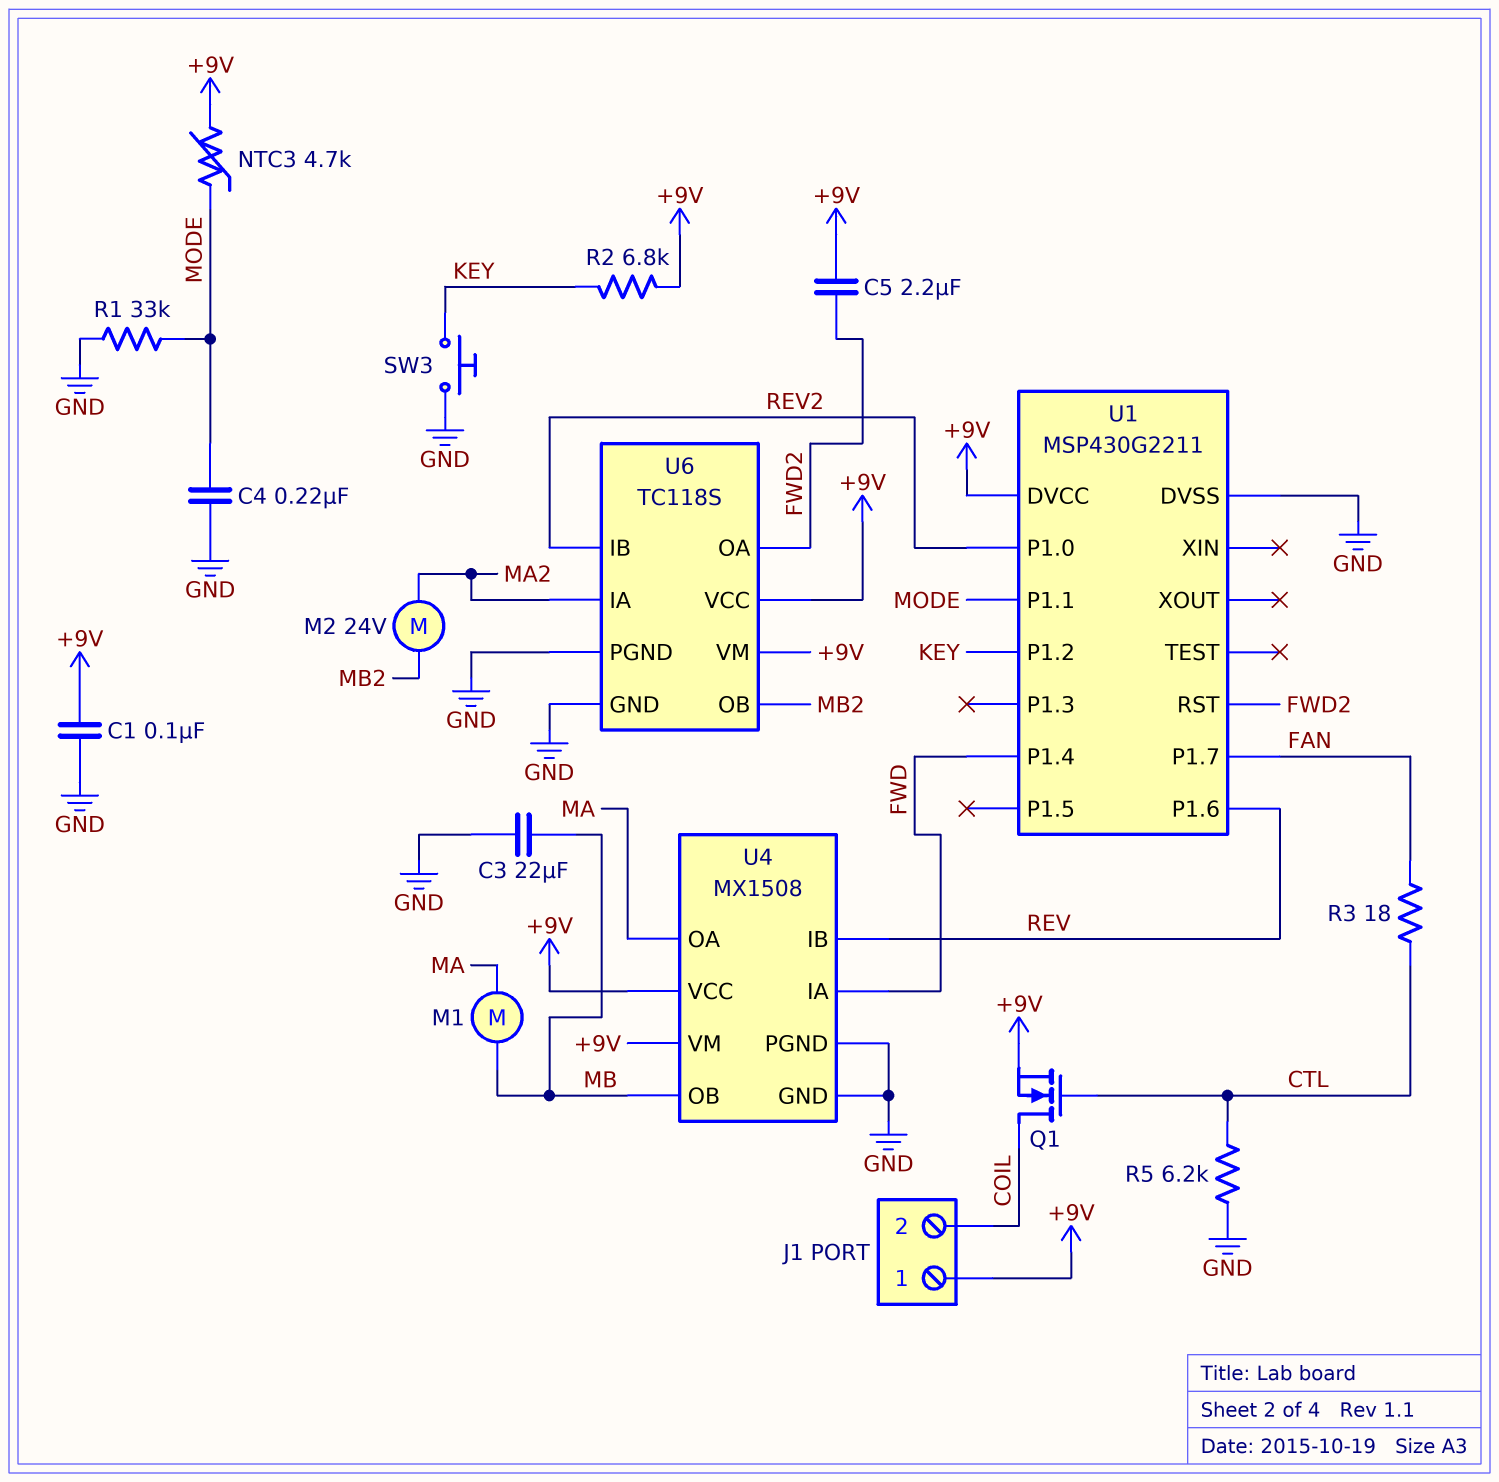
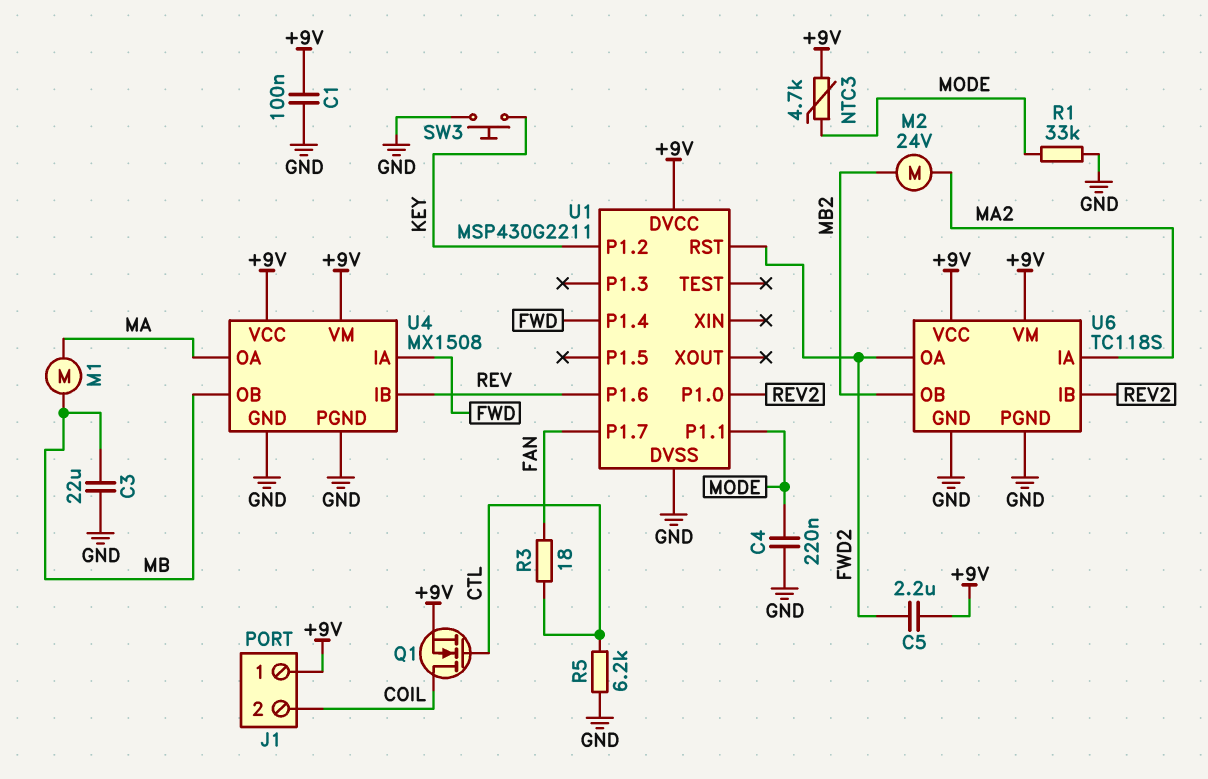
R2: 6.8k (+9V, KEY) -> none

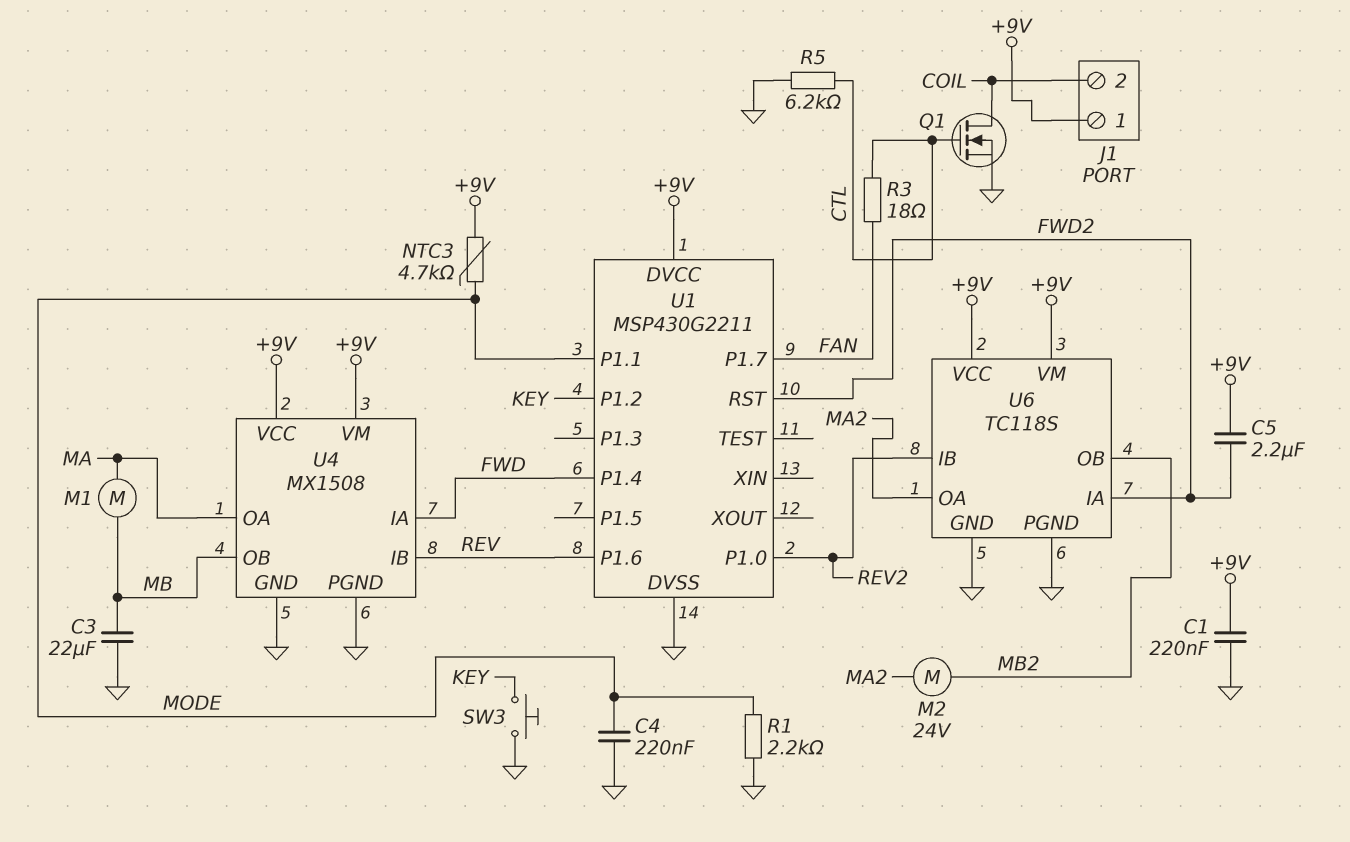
C1: 100nF (+9V, GND) -> 220nF (+9V, GND)
Q1: NMOS (G CTL, D COIL, S +9V) -> NMOS (G CTL, D COIL, S GND)
R1: 33k (GND, MODE) -> 2.2k (GND, MODE)
U6 pin IA: MA2 -> FWD2
U6 pin OA: FWD2 -> MA2

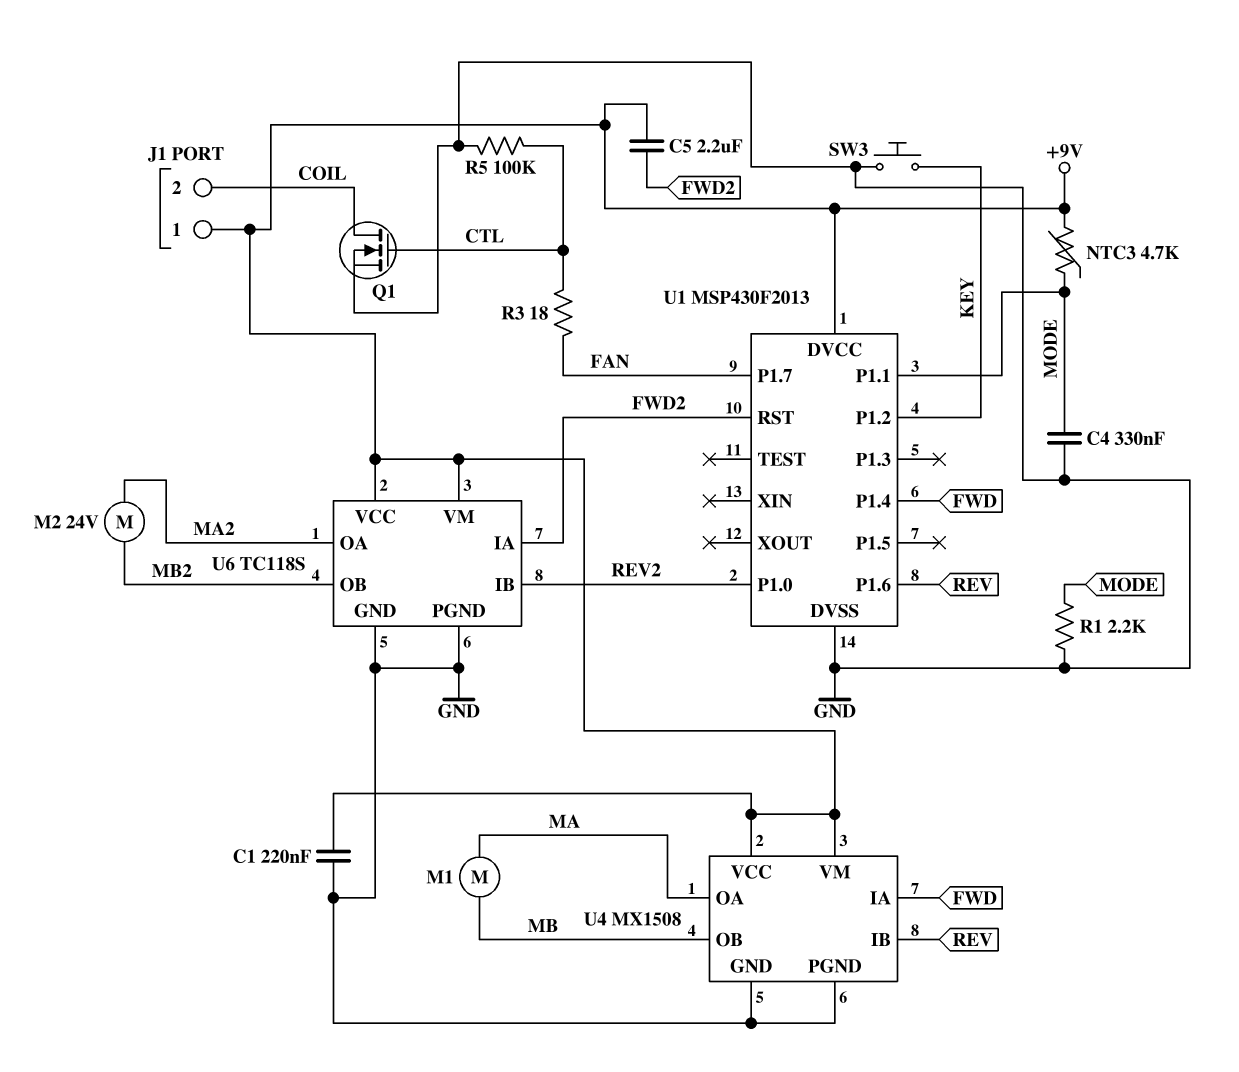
C3: 22uF (GND, MB) -> none
C4: 220nF (GND, MODE) -> 330nF (GND, MODE)
R5: 6.2k (CTL, GND) -> 100k (CTL, GND)
U1: MSP430G2211 -> MSP430F2013

